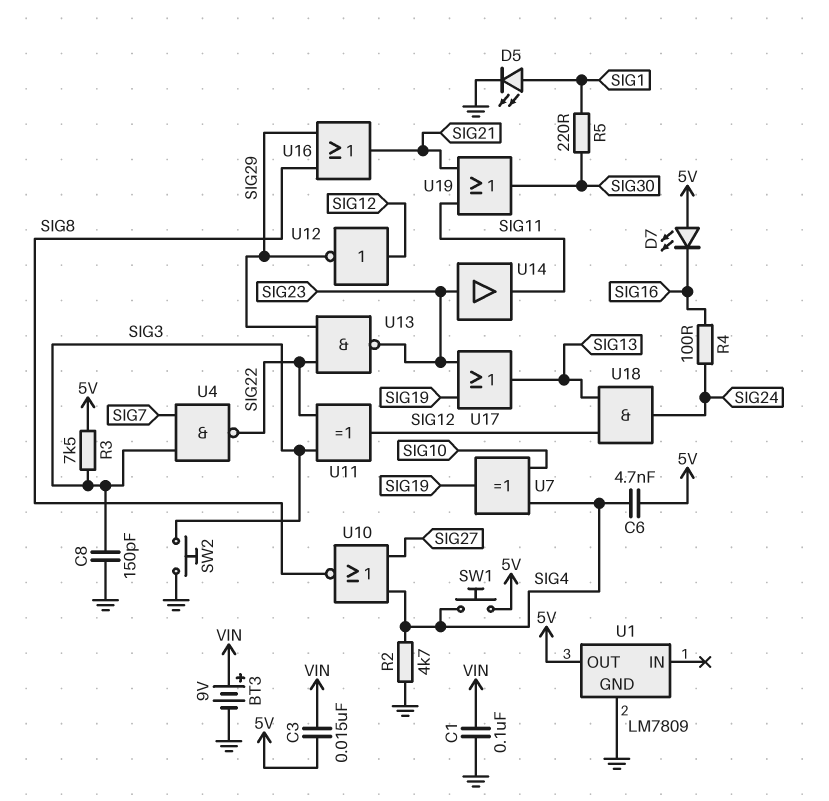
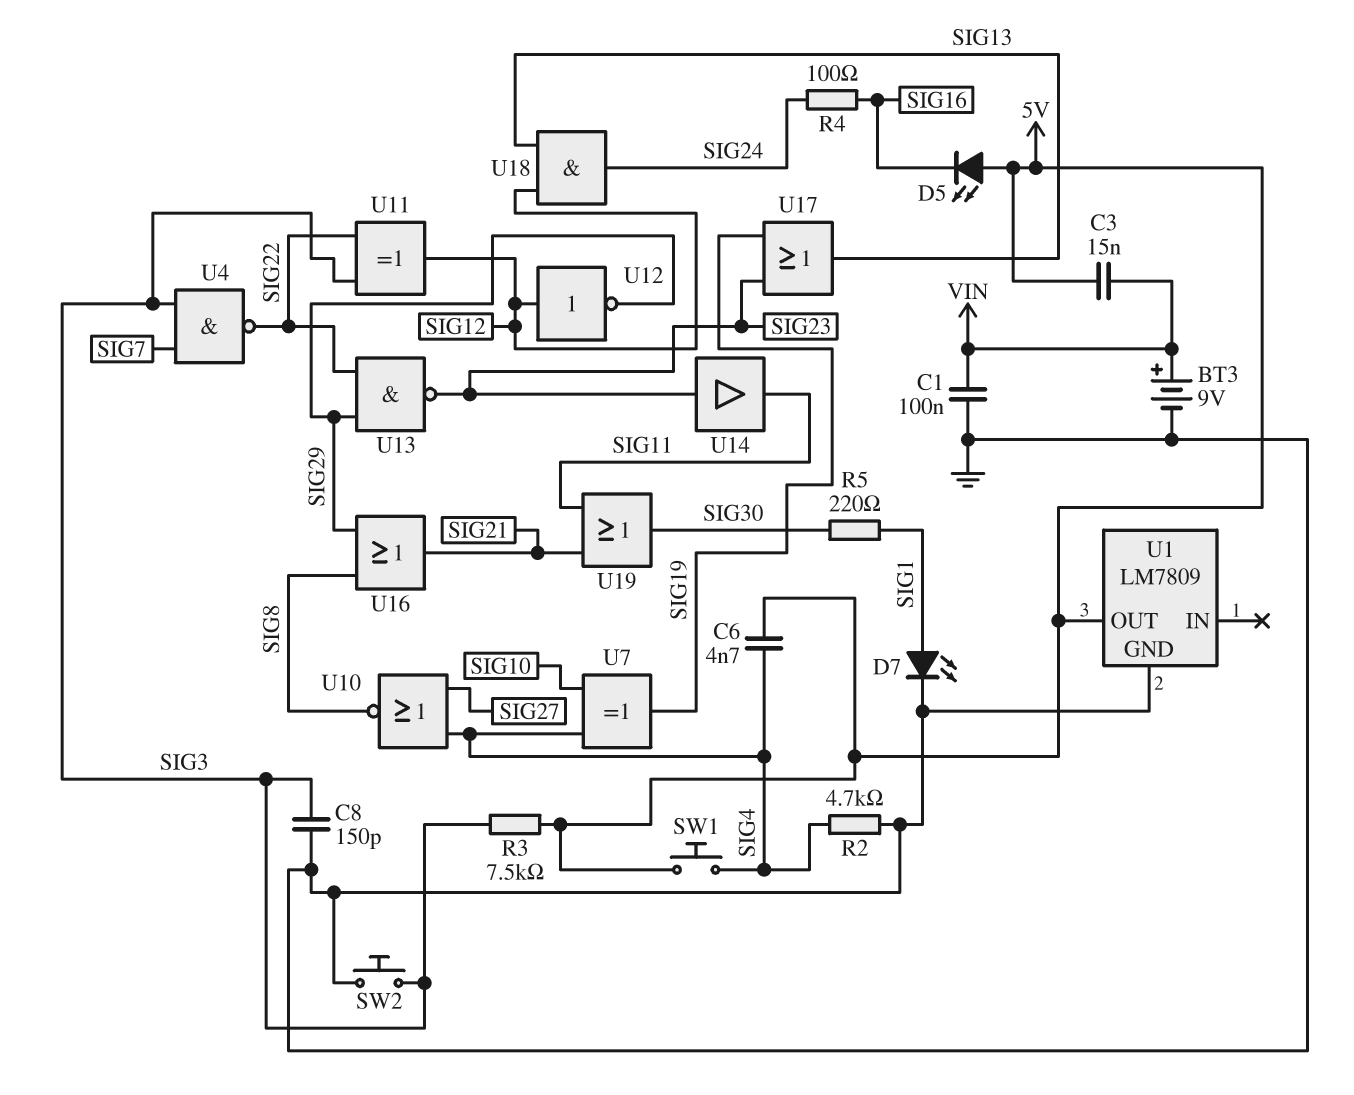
D5: LED (A SIG1, K GND) -> LED (A 5V, K SIG16)
D7: LED (A 5V, K SIG16) -> LED (A SIG1, K GND)

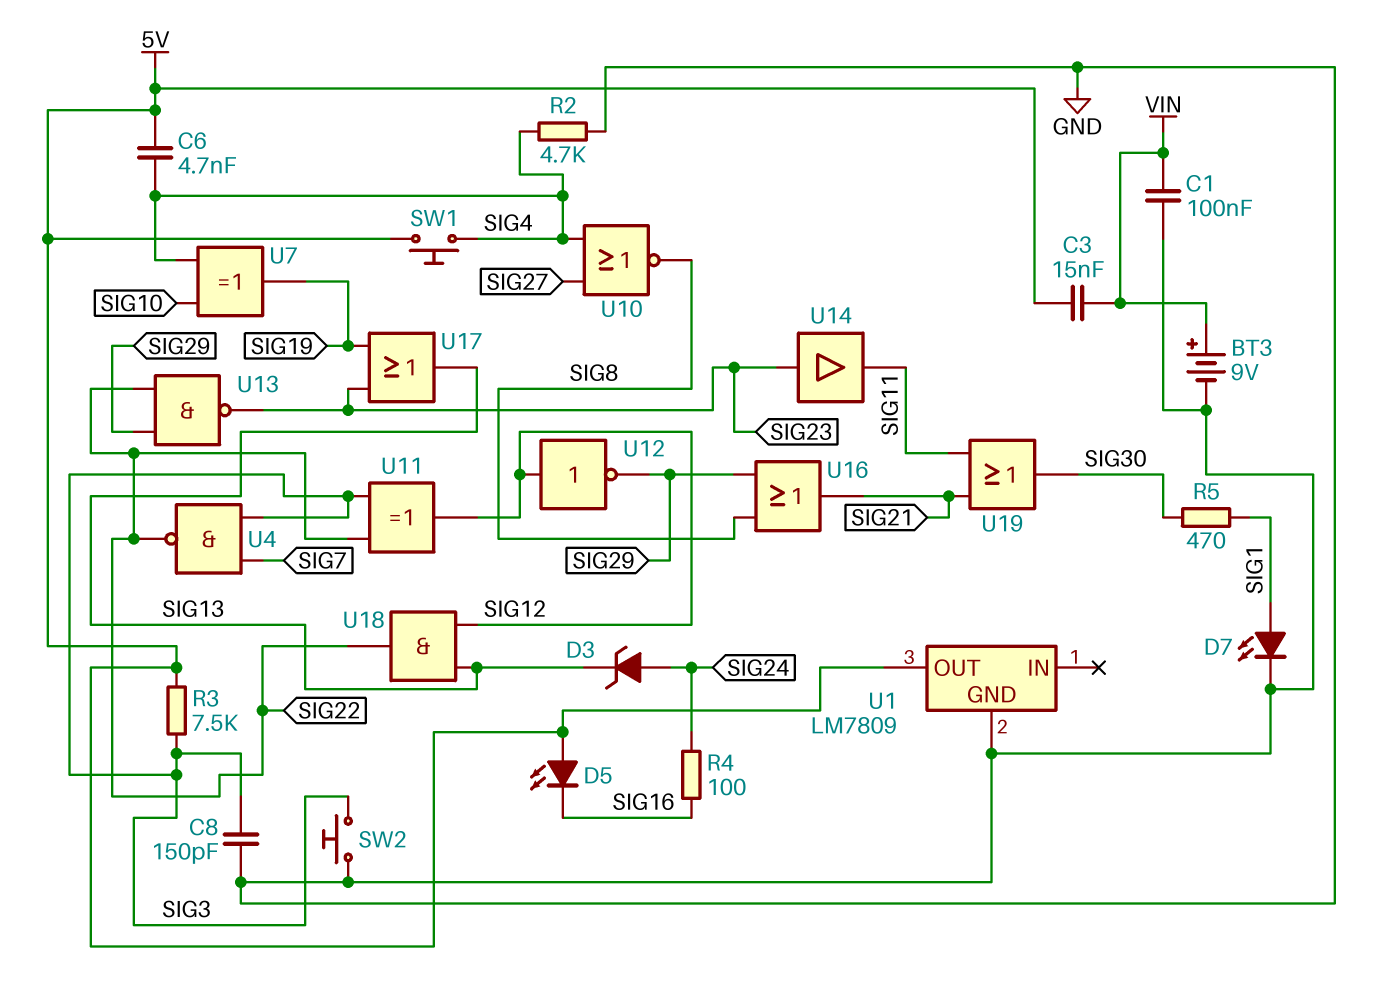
D3: none -> zener (A SIG24, K SIG13)
R5: 220 (SIG1, SIG30) -> 470 (SIG1, SIG30)
U18: AND (in SIG12, in SIG13, out SIG24) -> AND (in SIG12, in SIG13, out SIG22)

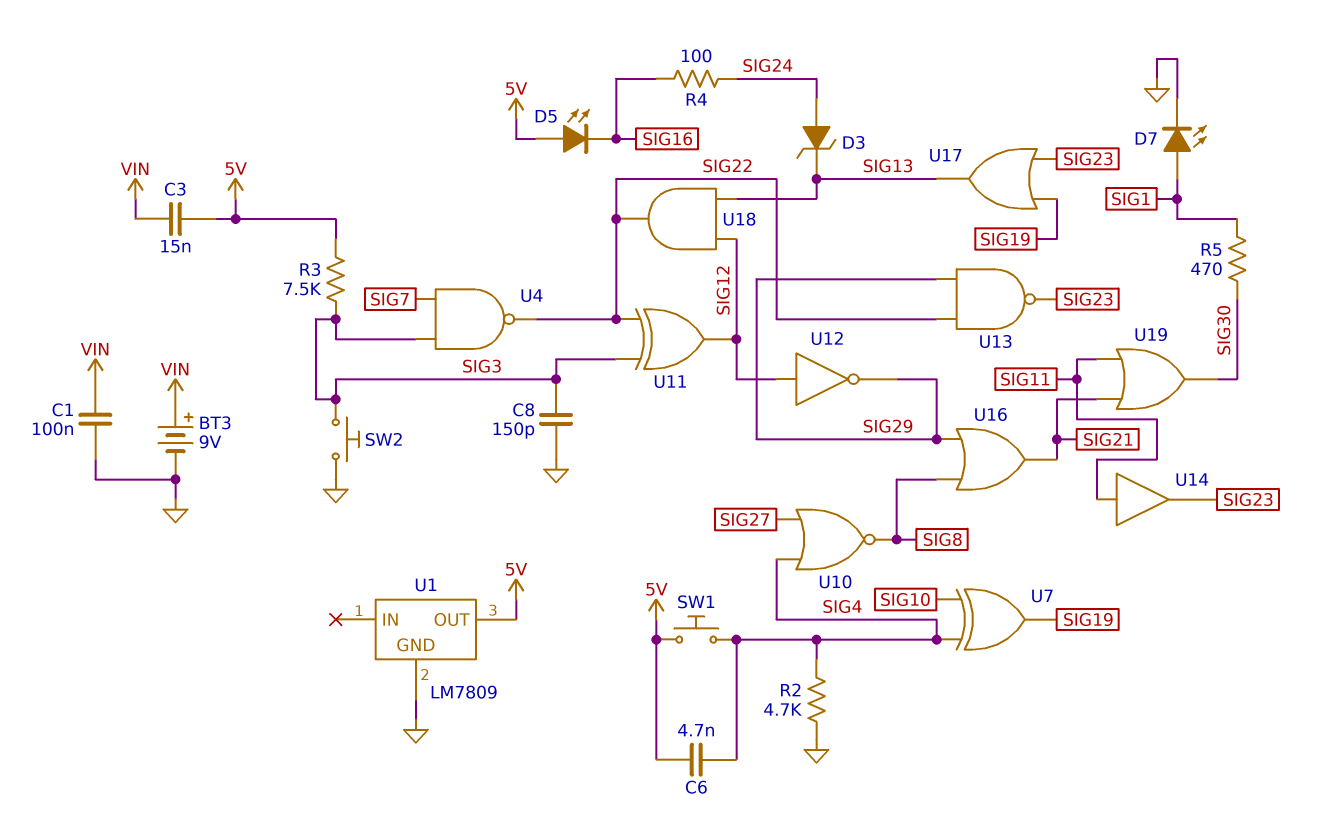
U14: buffer (in SIG23, out SIG11) -> buffer (in SIG11, out SIG23)

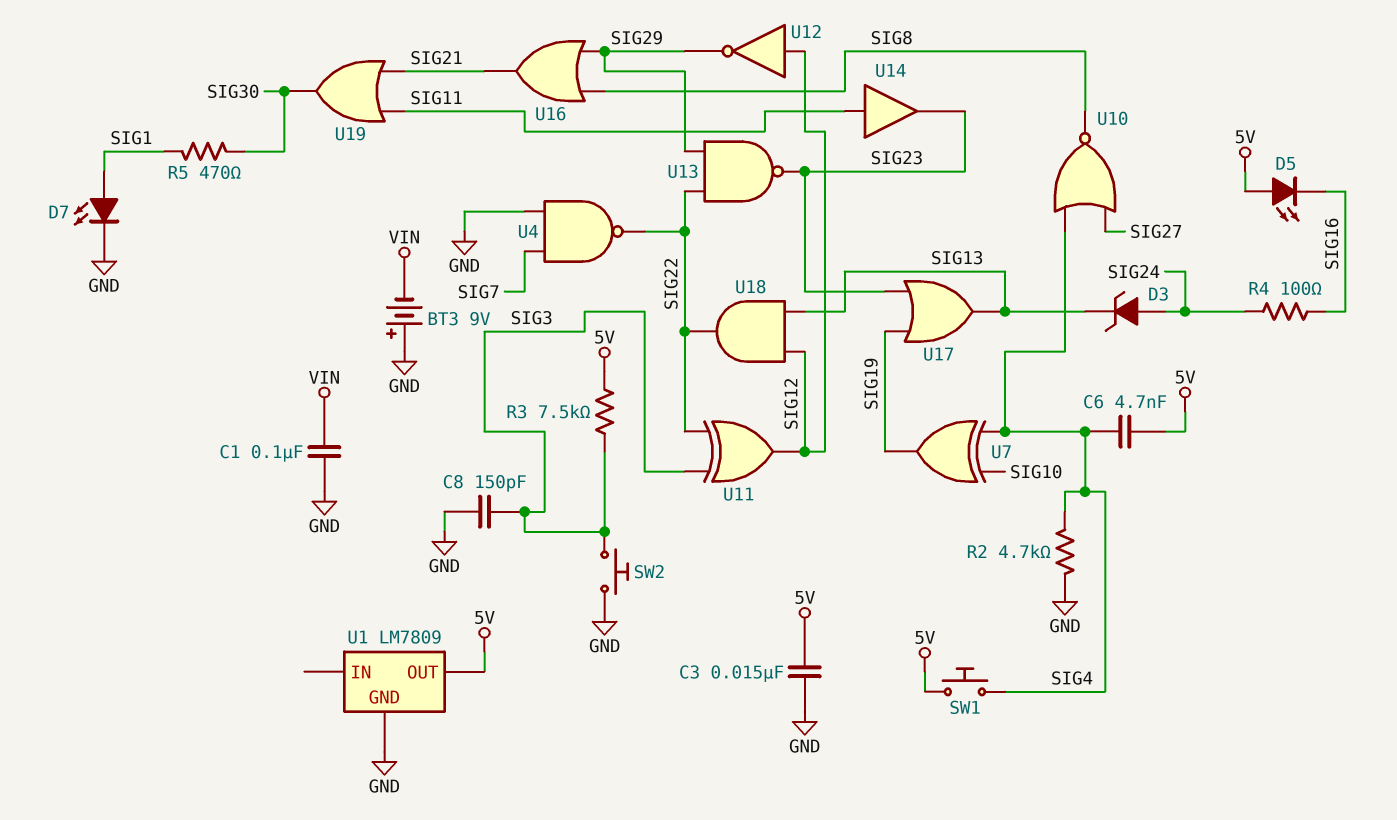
BT3: 9V (plus VIN, minus GND) -> 9V (plus GND, minus VIN)
C3: 15nF (5V, VIN) -> 15nF (5V, GND)
U4: NAND (in SIG3, in SIG7, out SIG22) -> NAND (in GND, in SIG7, out SIG22)

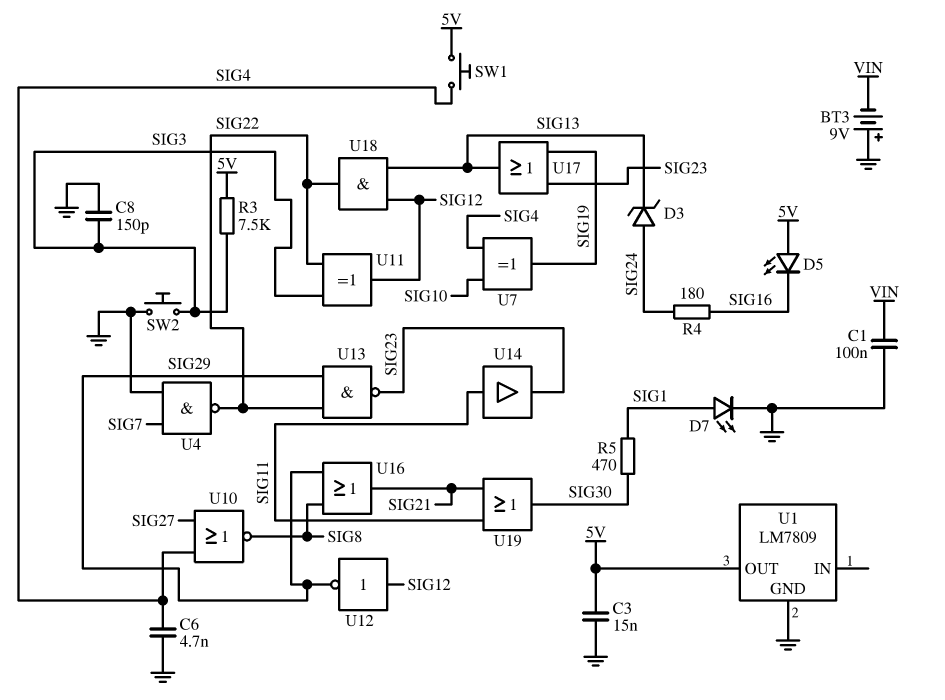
C6: 4.7nF (5V, SIG4) -> 4.7nF (GND, SIG4)
R2: 4.7k (GND, SIG4) -> none
R4: 100 (SIG16, SIG24) -> 180 (SIG16, SIG24)

